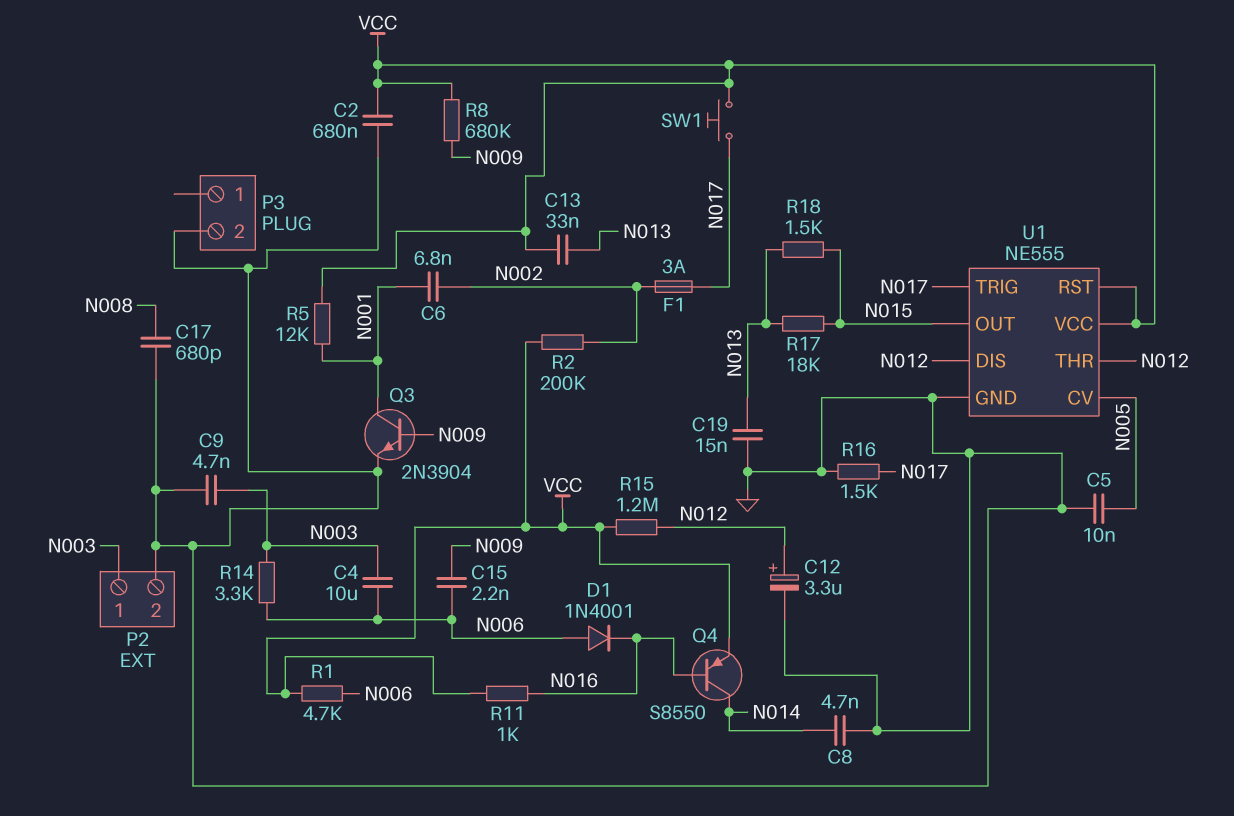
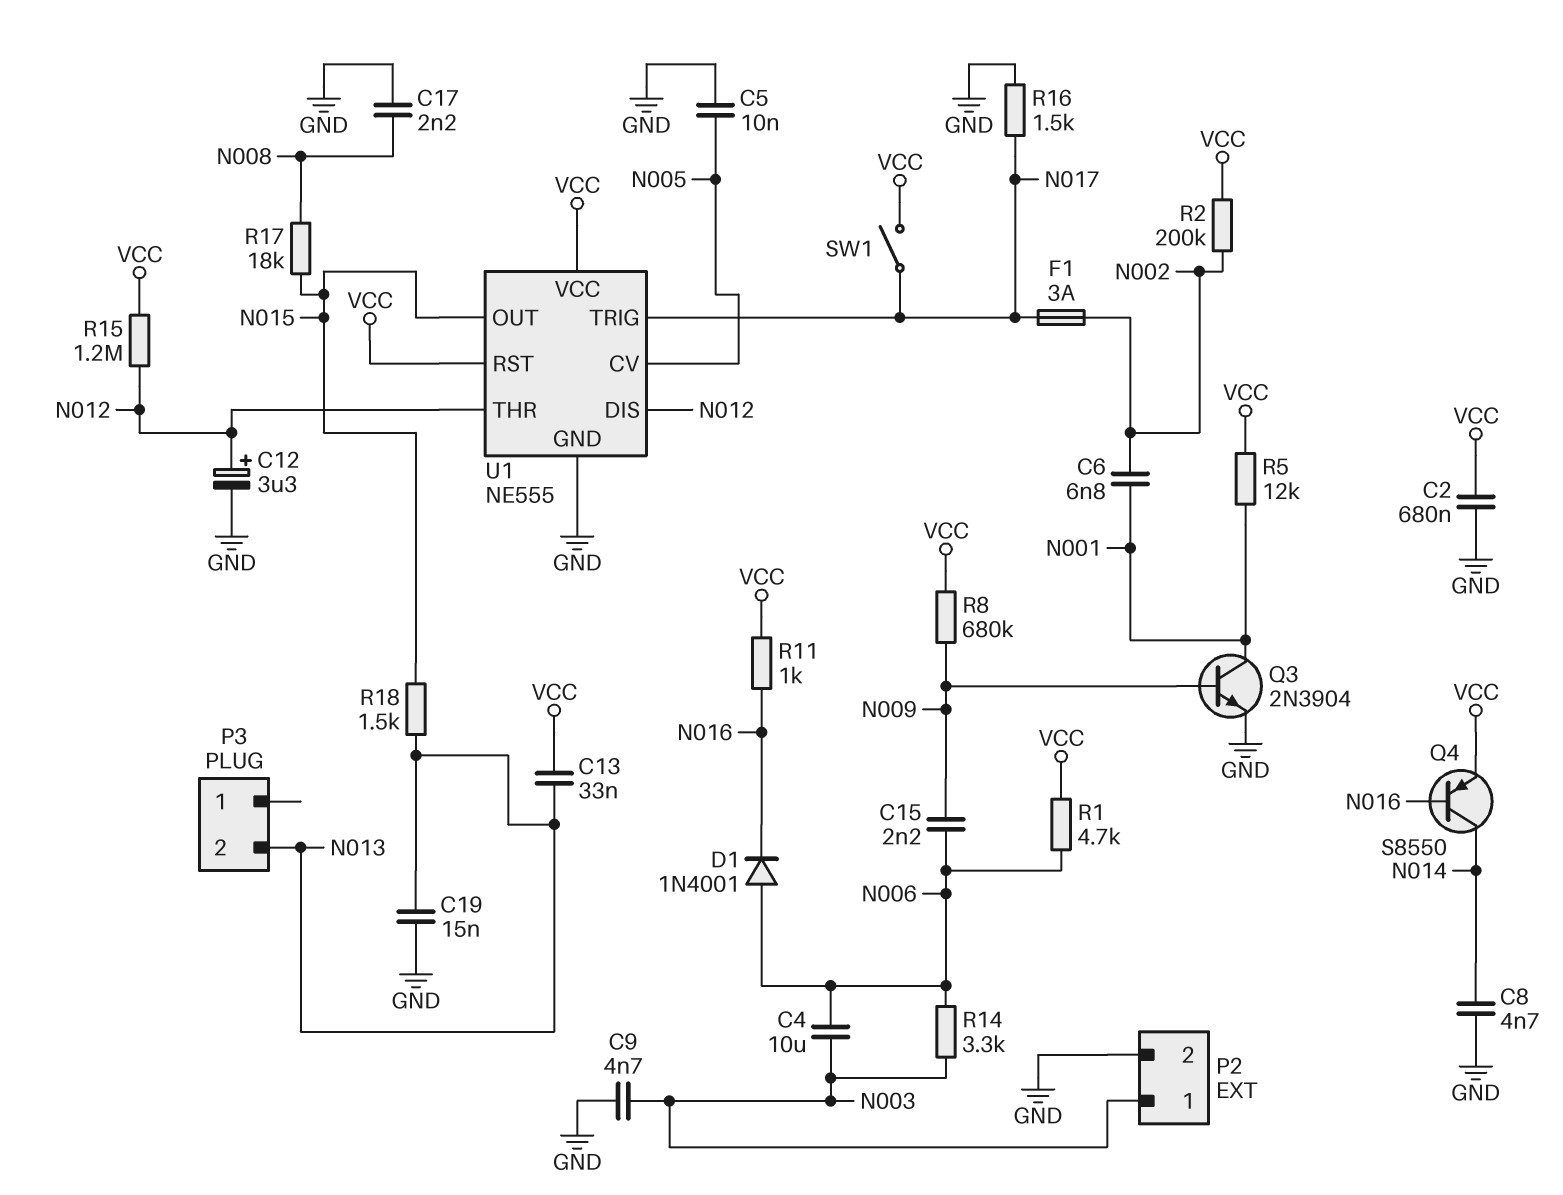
C17: 680pF (GND, N008) -> 2.2nF (GND, N008)
P3 pin 2: GND -> N013
R17: 18k (N013, N015) -> 18k (N008, N015)
SW1: button (N017, VCC) -> switch (N017, VCC)

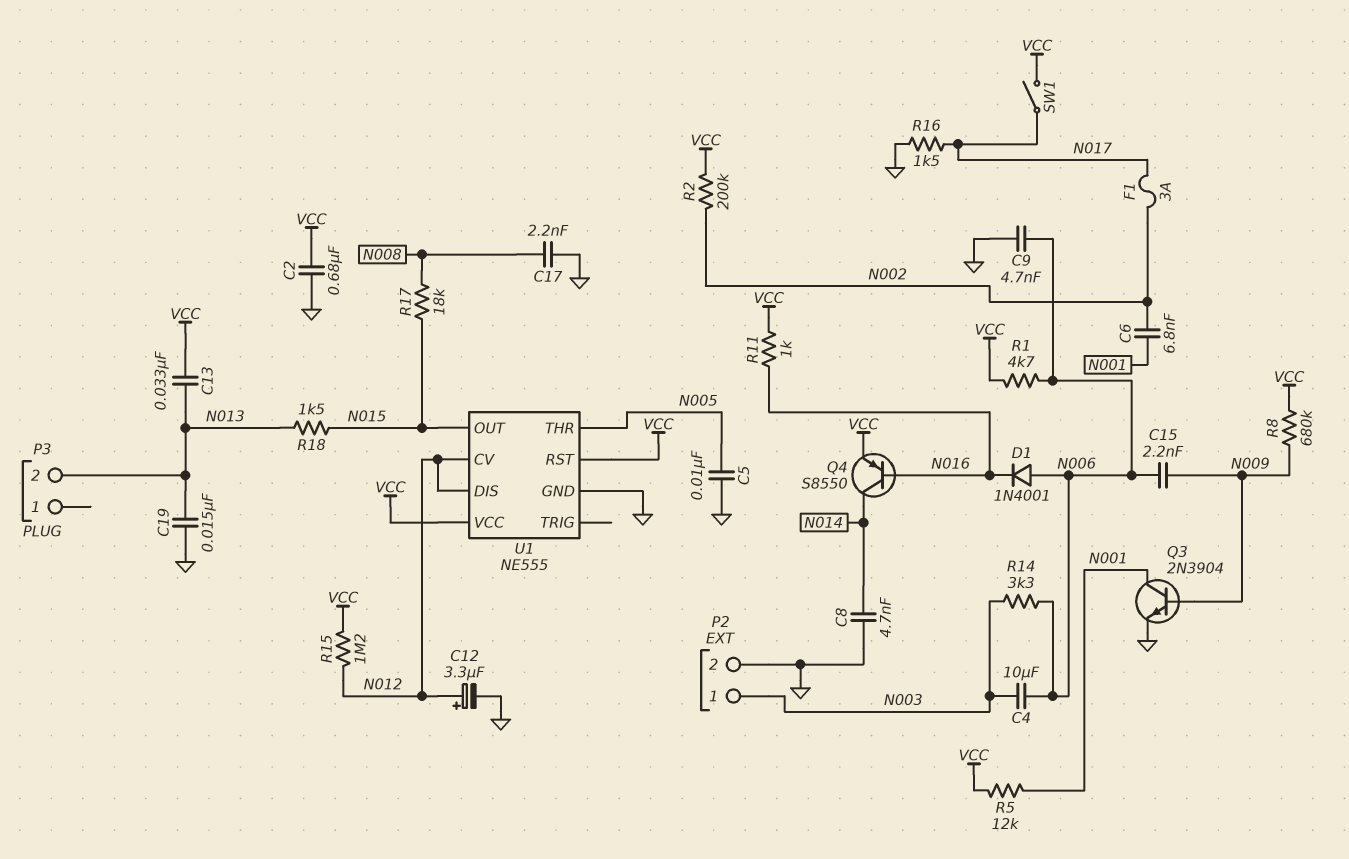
C9: 4.7nF (GND, N003) -> 4.7nF (GND, N006)
U1 pin CV: N005 -> N012
U1 pin THR: N012 -> N005
U1 pin TRIG: N017 -> none

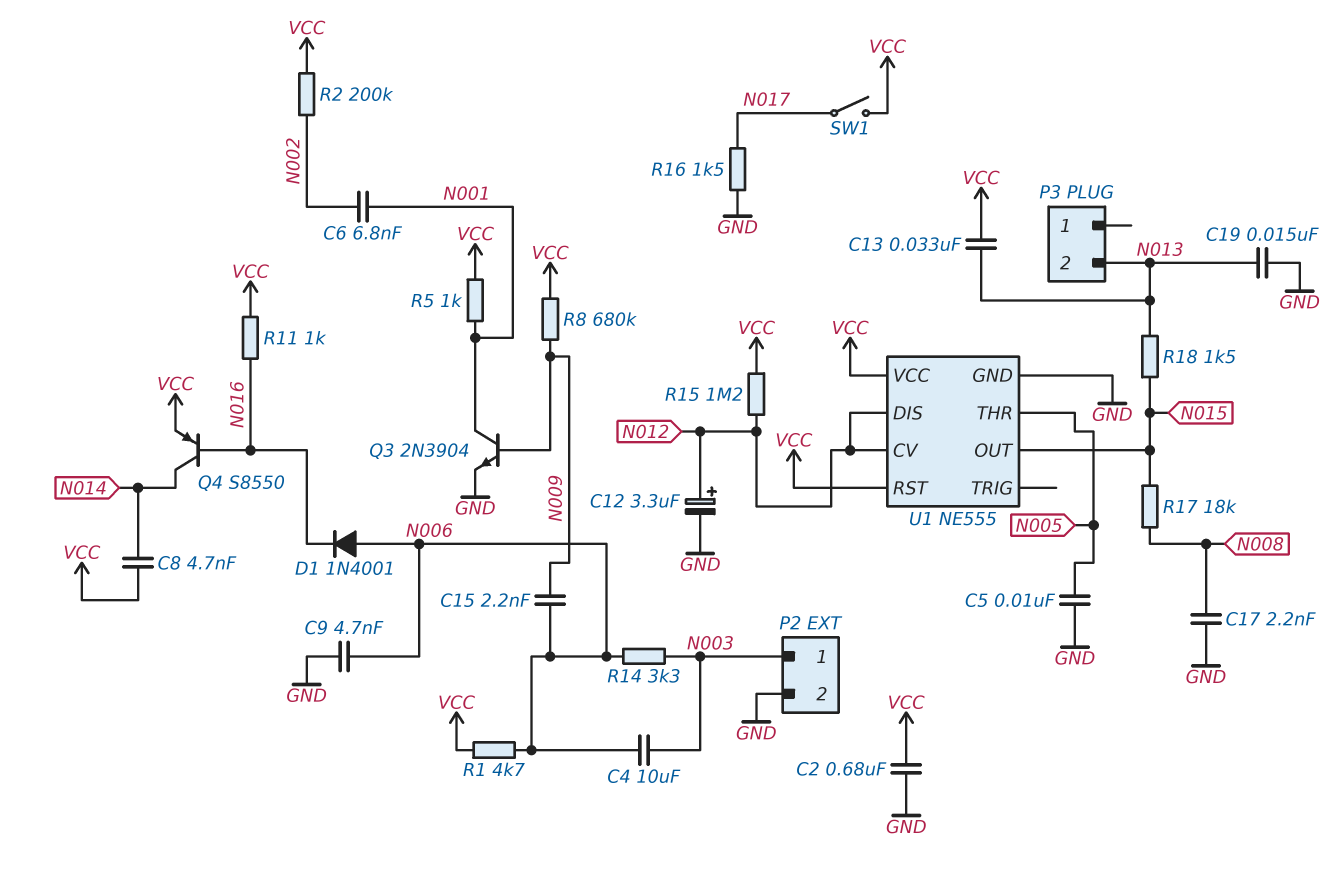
C8: 4.7nF (GND, N014) -> 4.7nF (N014, VCC)
F1: 3A (N002, N017) -> none
R5: 12k (N001, VCC) -> 1k (N001, VCC)

